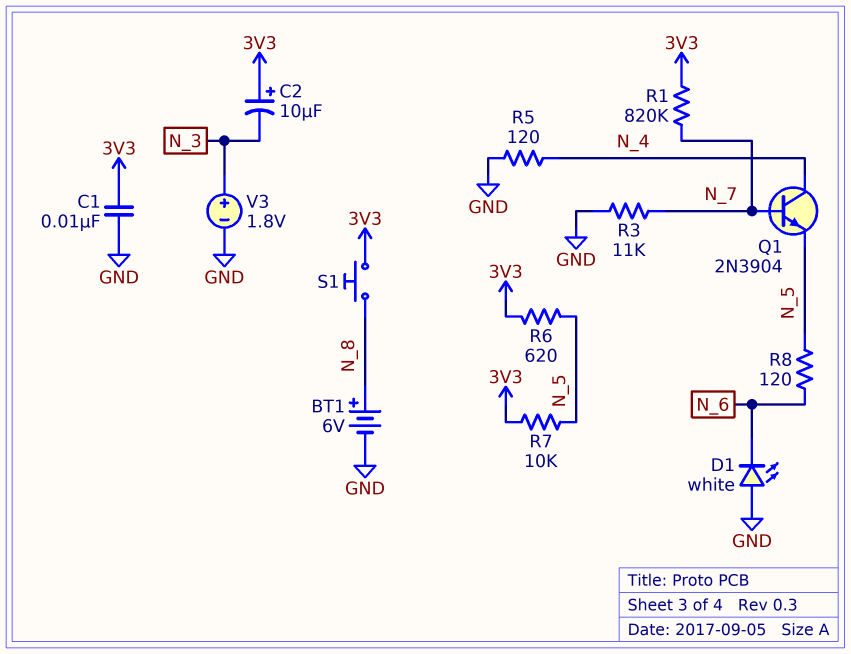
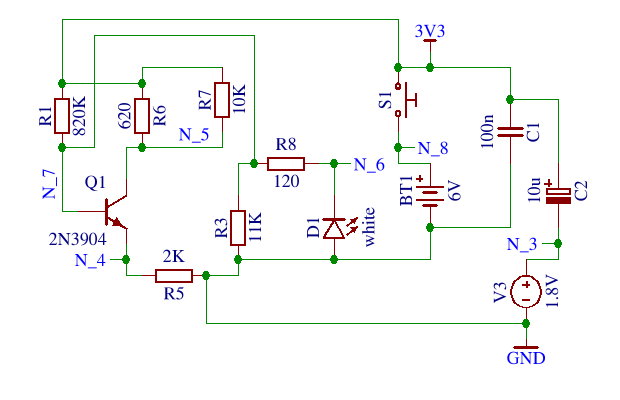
C1: 10nF (3V3, GND) -> 100nF (3V3, GND)
Q1: NPN 2N3904 (B N_7, C N_4, E N_5) -> NPN 2N3904 (B N_7, C N_5, E N_4)
R5: 120 (GND, N_4) -> 2k (GND, N_4)
R8: 120 (N_5, N_6) -> 120 (N_6, N_7)

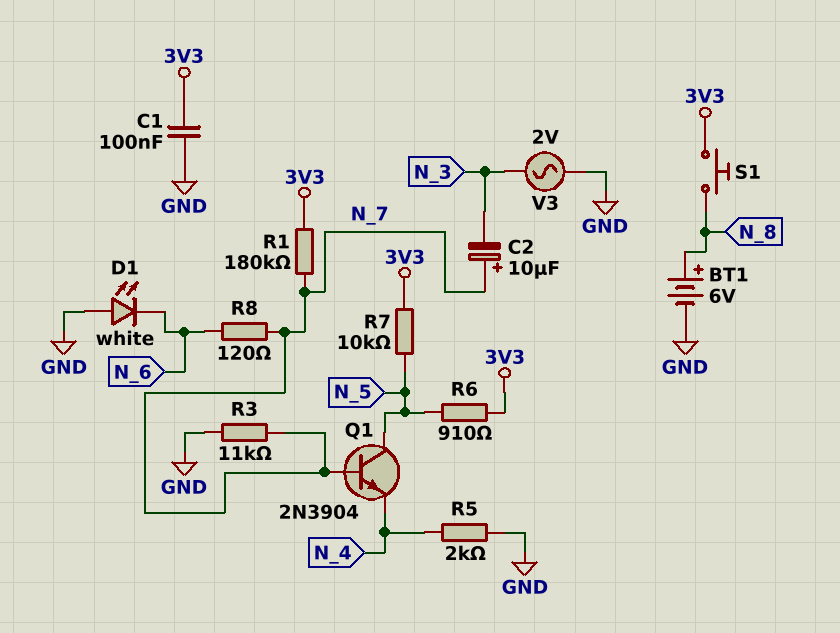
C2: 10uF (plus 3V3, minus N_3) -> 10uF (plus N_7, minus N_3)
R1: 820k (3V3, N_7) -> 180k (3V3, N_7)
R6: 620 (3V3, N_5) -> 910 (3V3, N_5)
V3: 1.8V (plus N_3, minus GND) -> AC 2V (GND, N_3)

